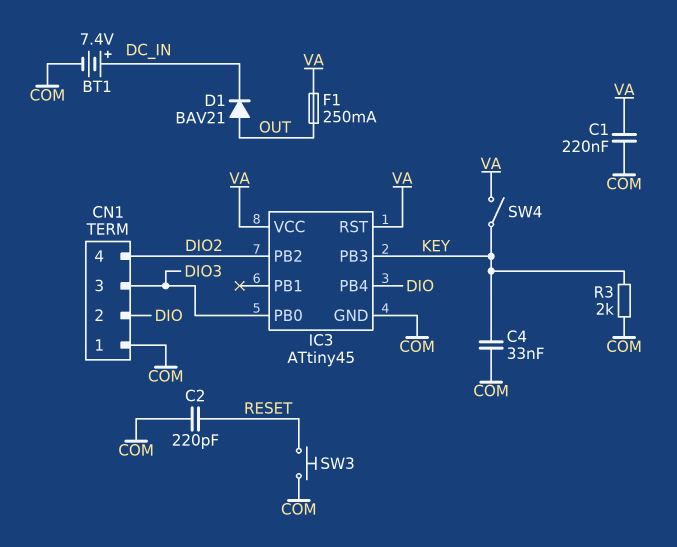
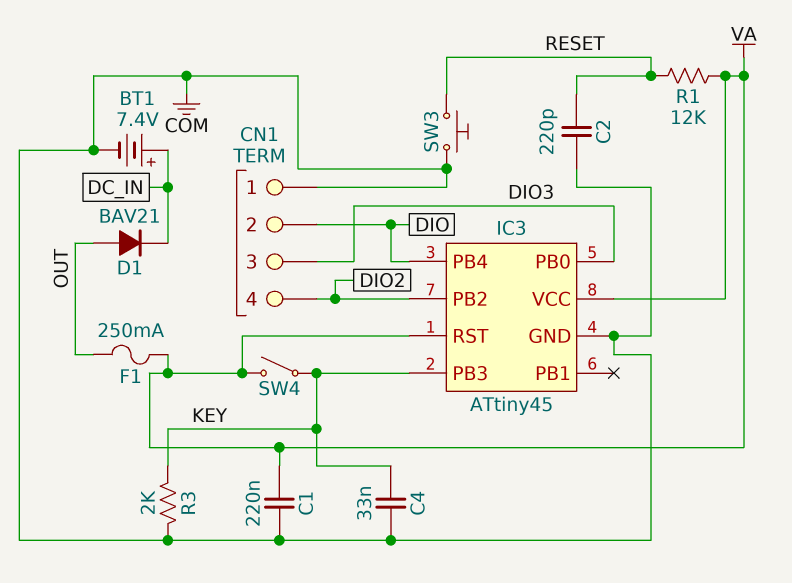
R1: none -> 12k (RESET, VA)

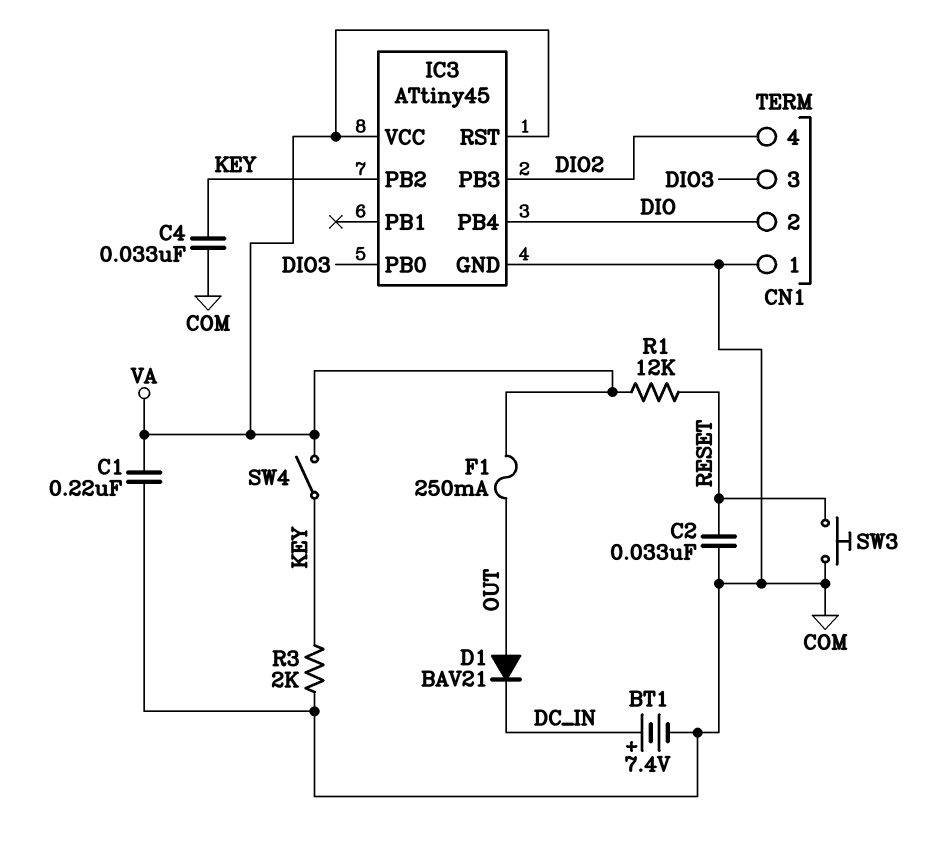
C2: 220pF (COM, RESET) -> 33nF (COM, RESET)
IC3 pin PB2: DIO2 -> KEY
IC3 pin PB3: KEY -> DIO2

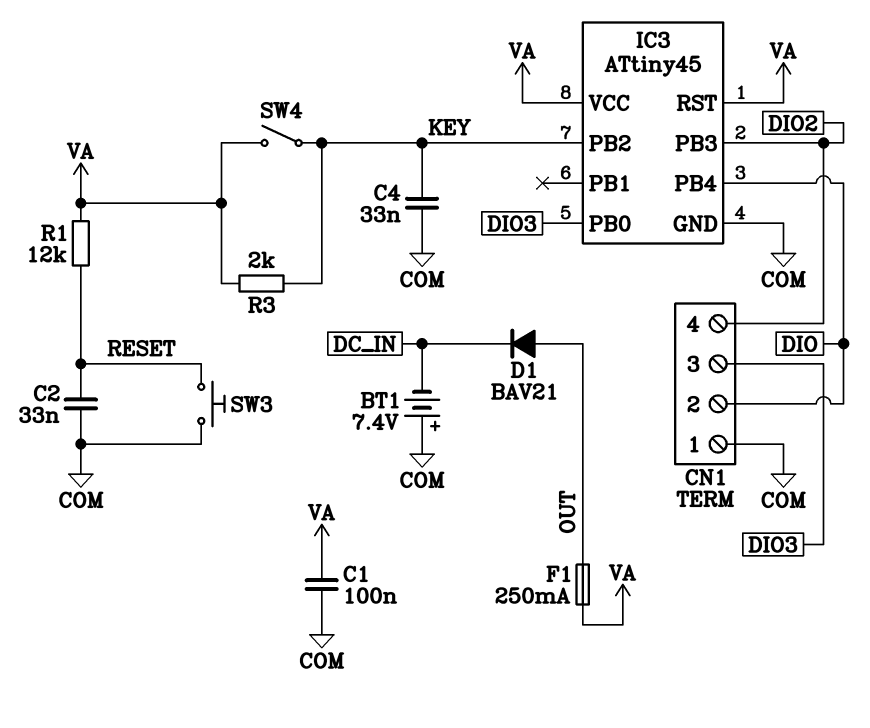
BT1: 7.4V (plus DC_IN, minus COM) -> 7.4V (plus COM, minus DC_IN)
C1: 220nF (COM, VA) -> 100nF (COM, VA)
R3: 2k (COM, KEY) -> 2k (KEY, VA)

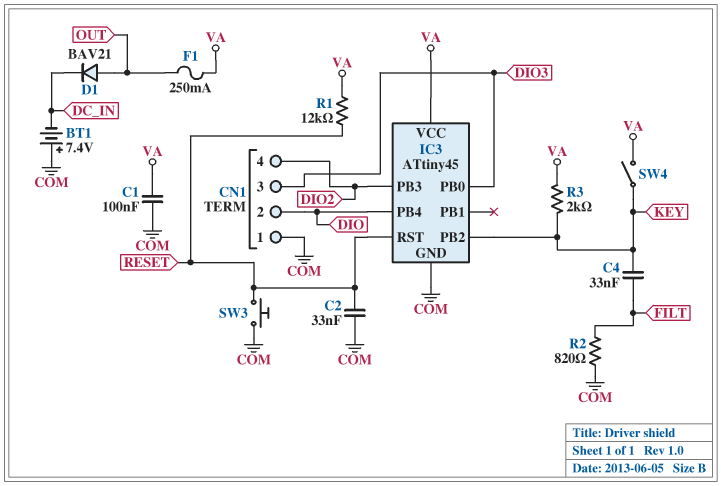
C4: 33nF (COM, KEY) -> 33nF (FILT, KEY)
IC3 pin RST: VA -> RESET
R2: none -> 820 (COM, FILT)

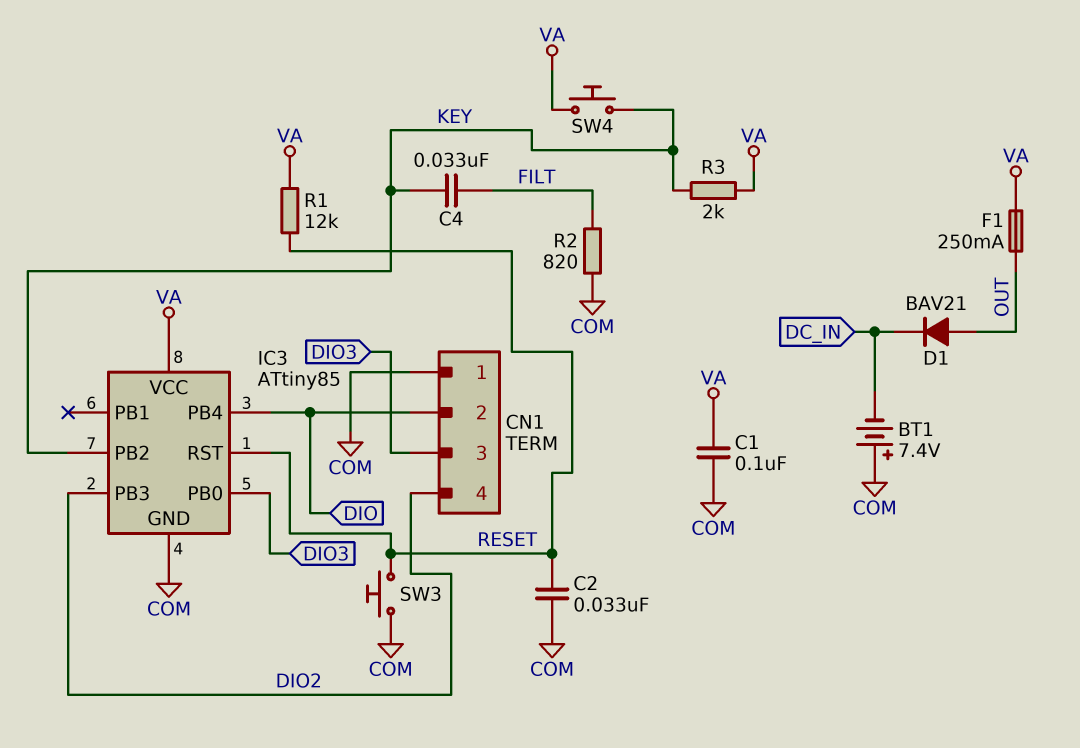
IC3: ATtiny45 -> ATtiny85
SW4: switch (KEY, VA) -> button (KEY, VA)

